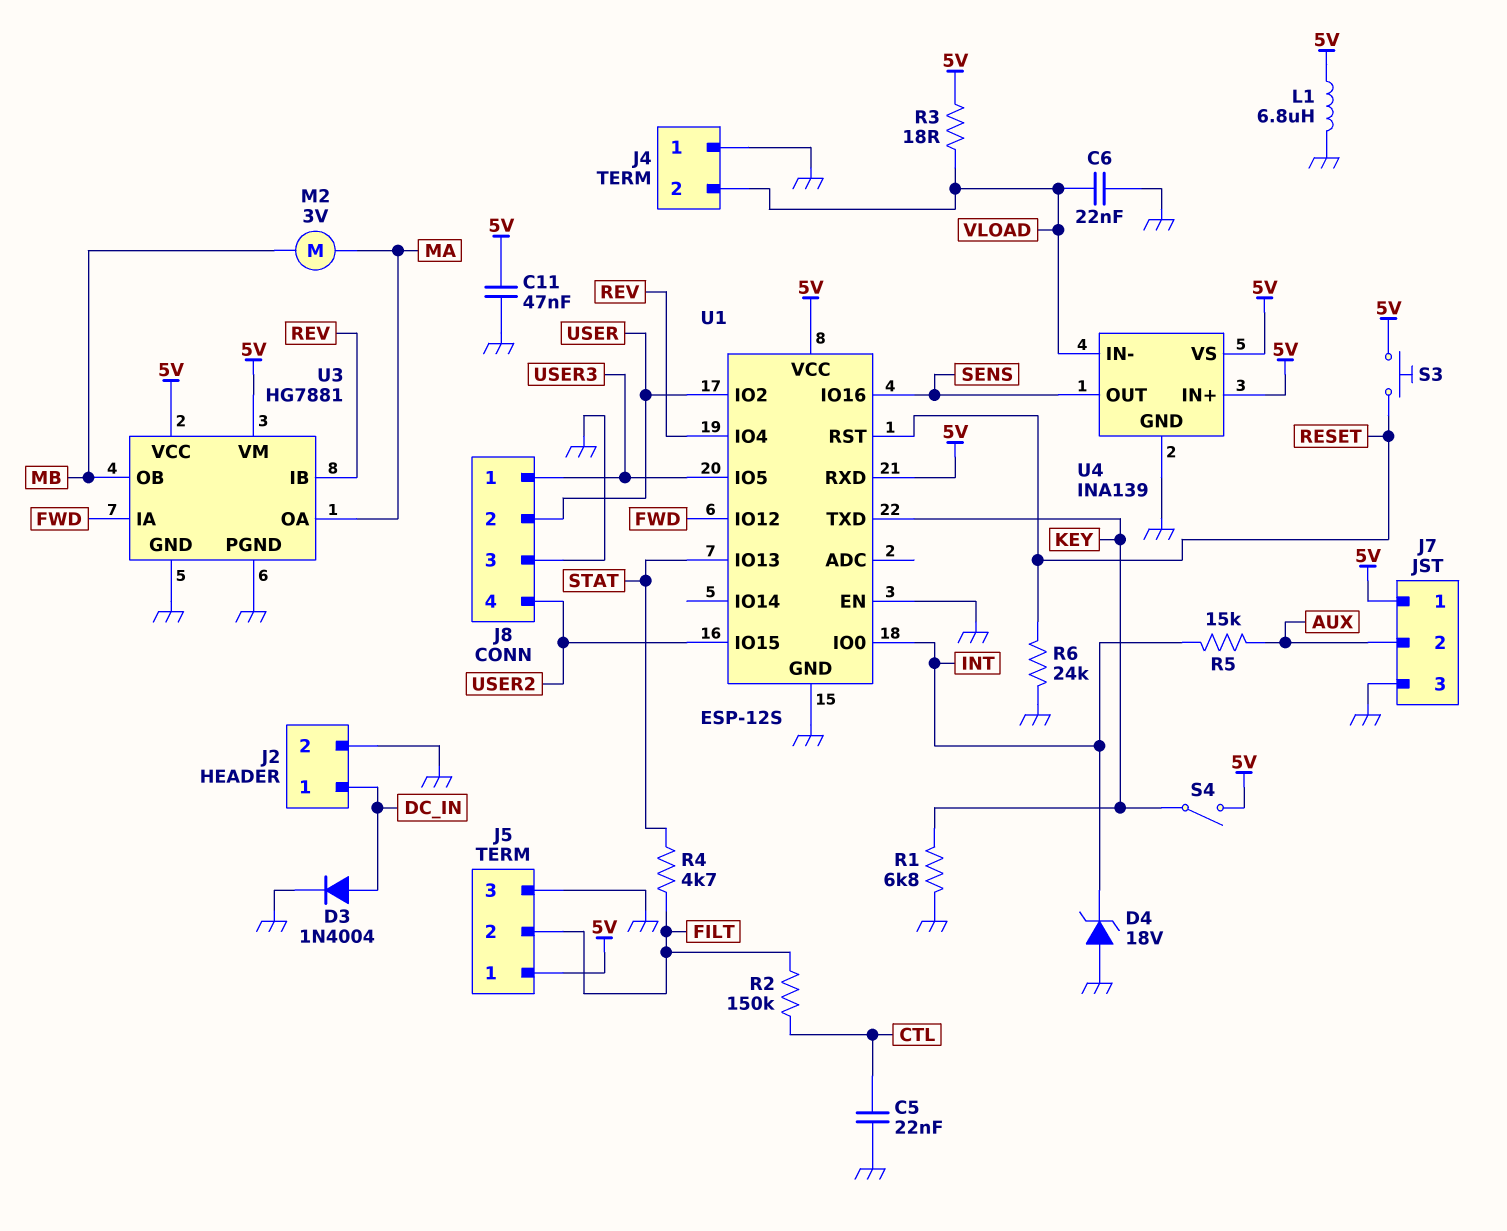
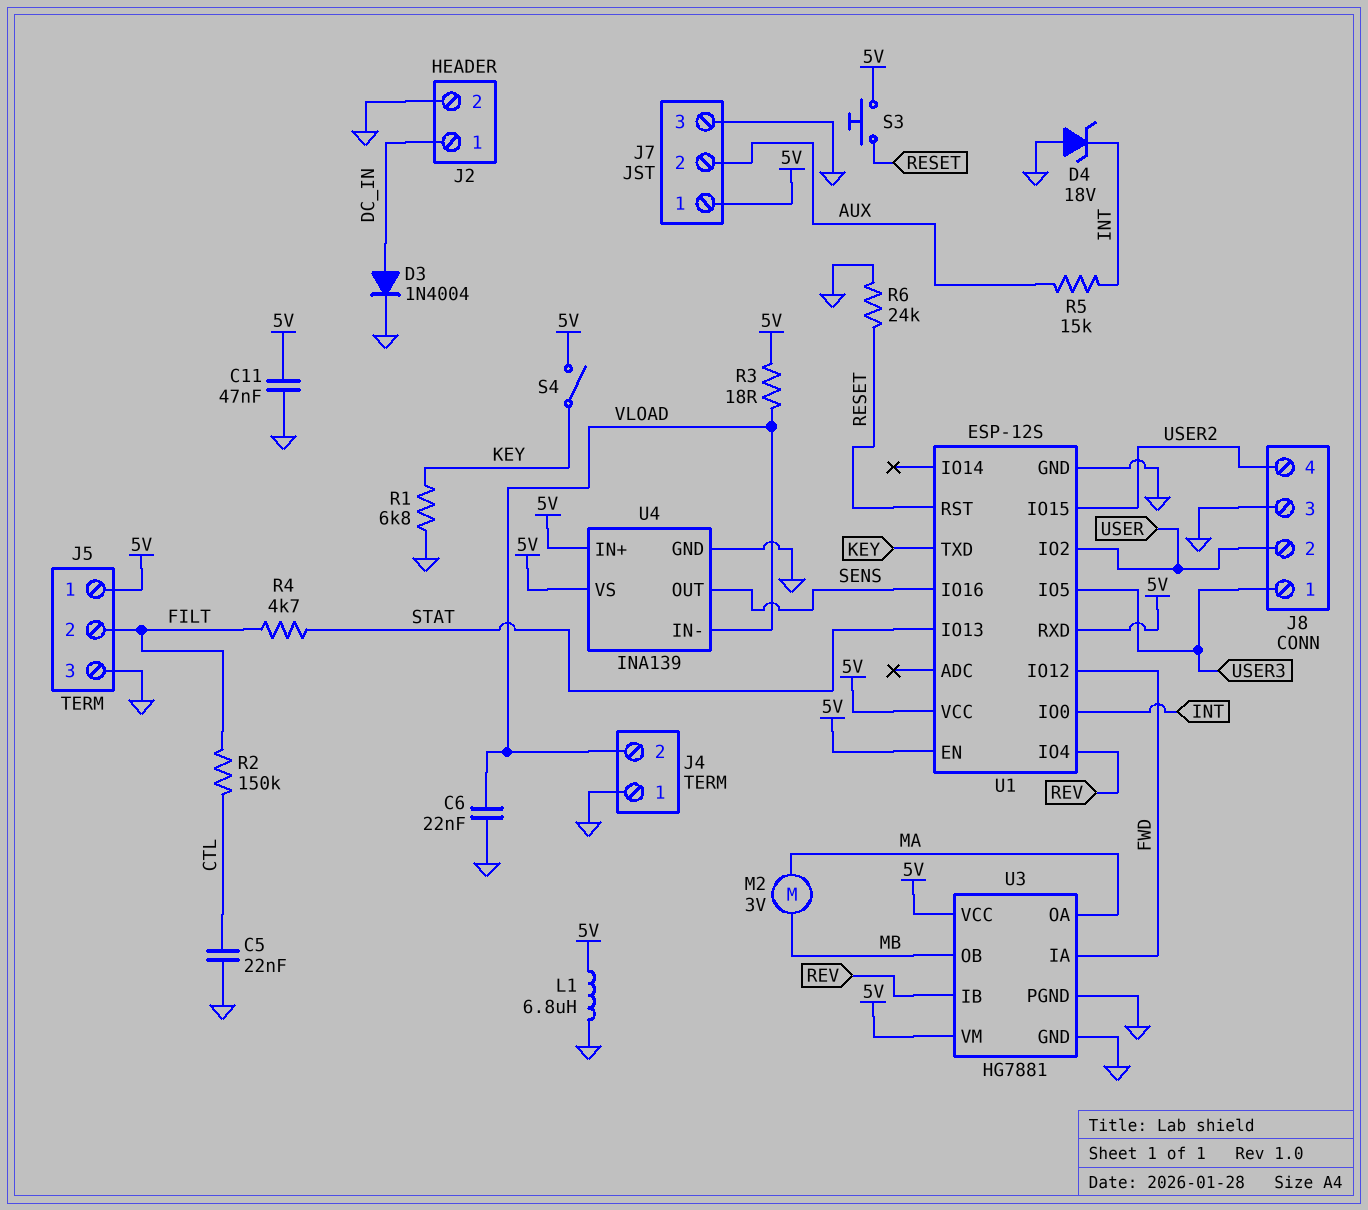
U1 pin EN: GND -> 5V

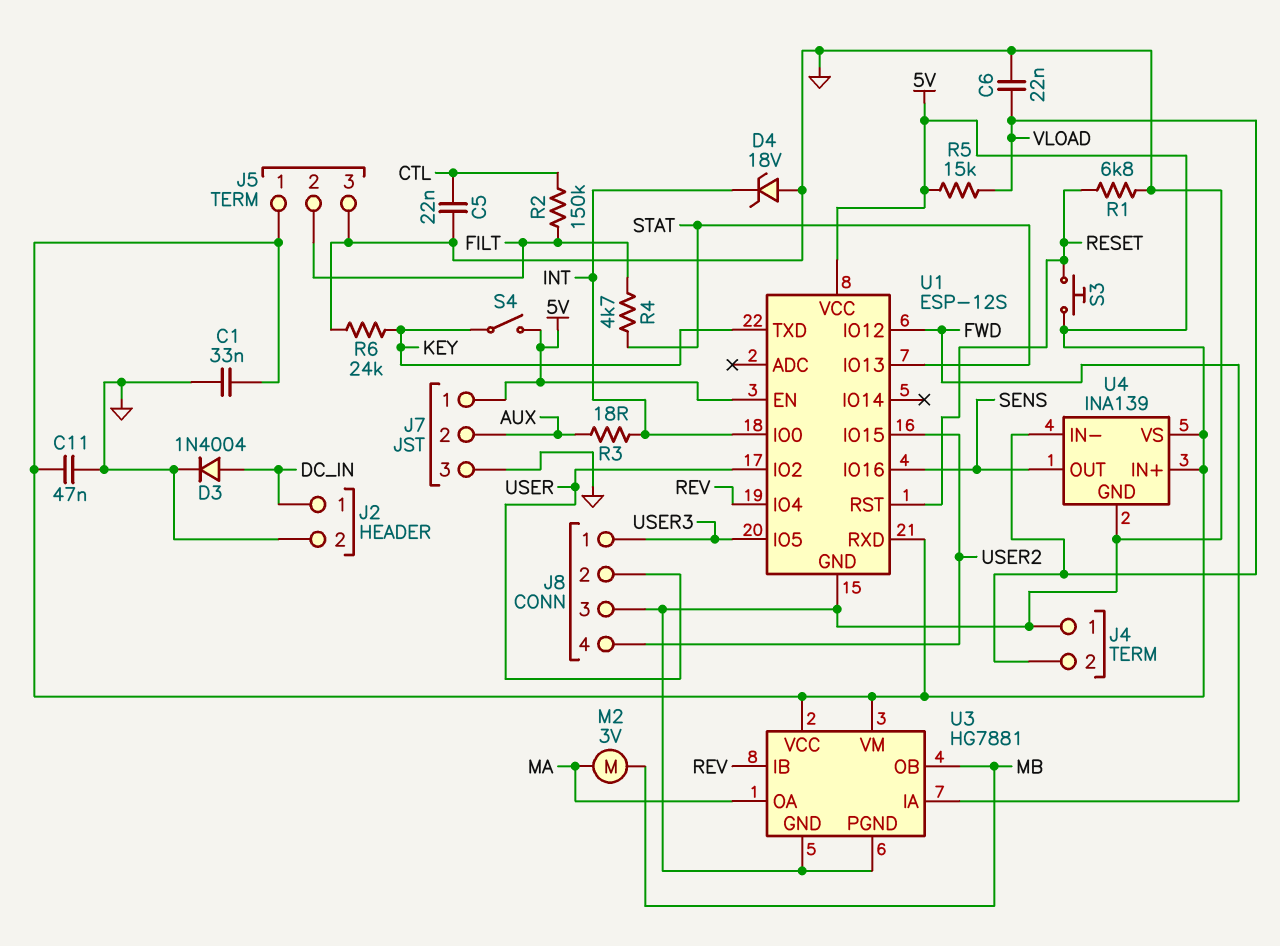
C1: none -> 33nF (5V, GND)
L1: 6.8uH (5V, GND) -> none
R1: 6.8k (GND, KEY) -> 6.8k (GND, RESET)
R3: 18 (5V, VLOAD) -> 18 (AUX, INT)
R5: 15k (AUX, INT) -> 15k (5V, VLOAD)
R6: 24k (GND, RESET) -> 24k (GND, KEY)

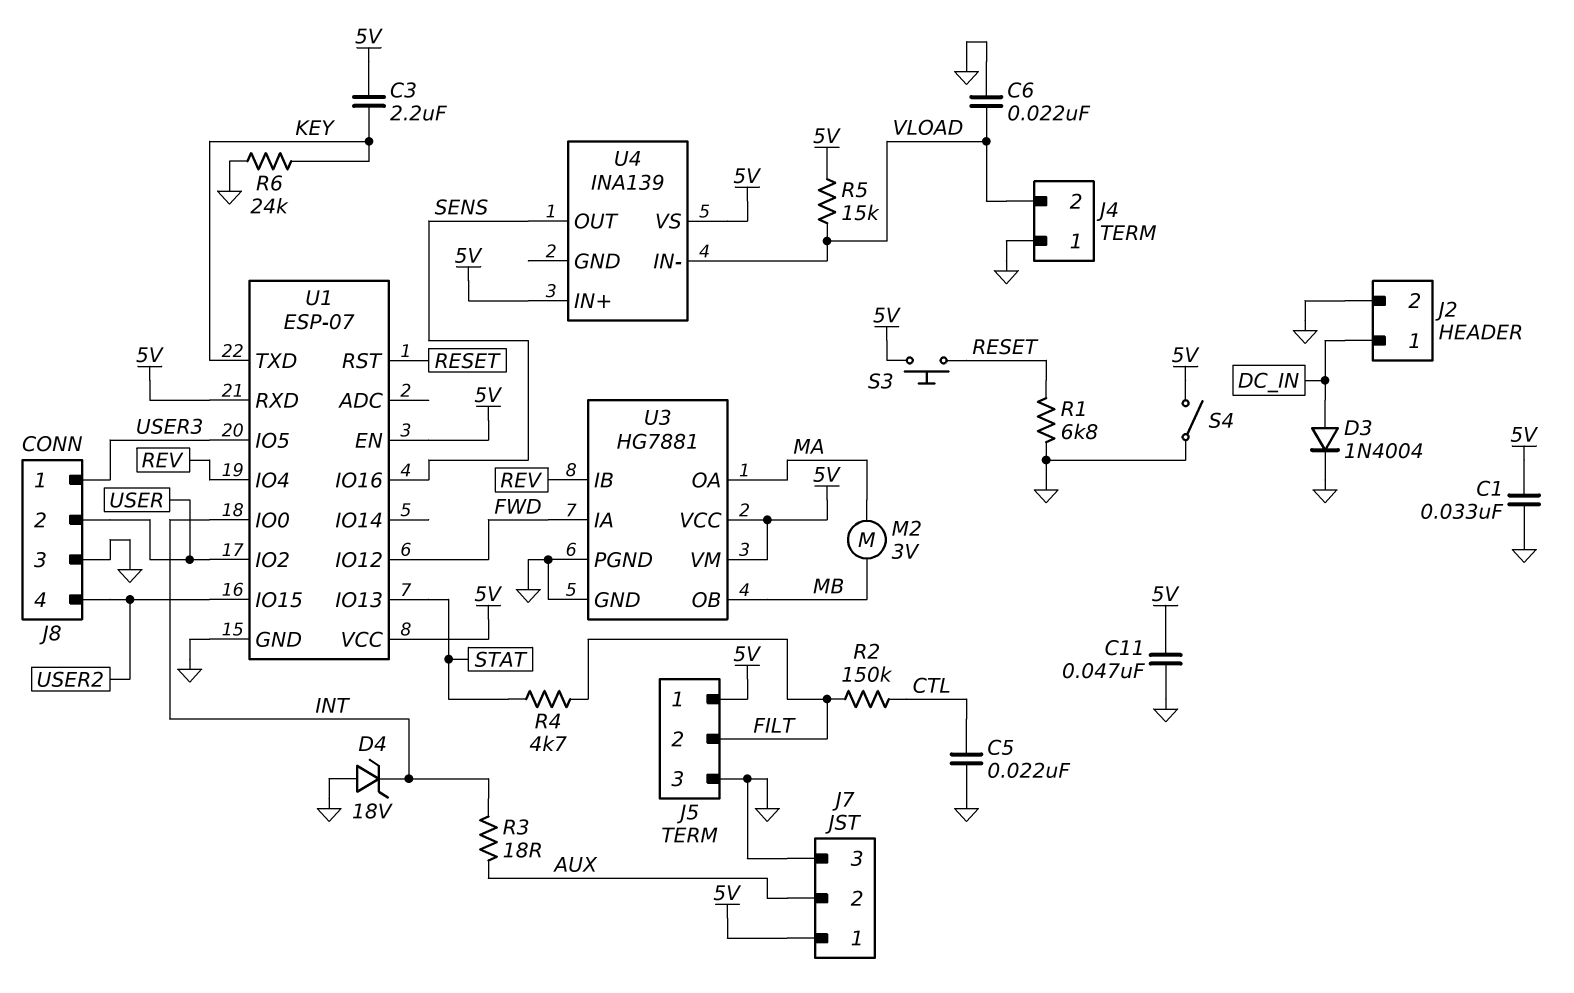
C3: none -> 2.2uF (5V, KEY)
S4: switch (5V, KEY) -> switch (5V, GND)
U1: ESP-12S -> ESP-07
U4 pin GND: GND -> none

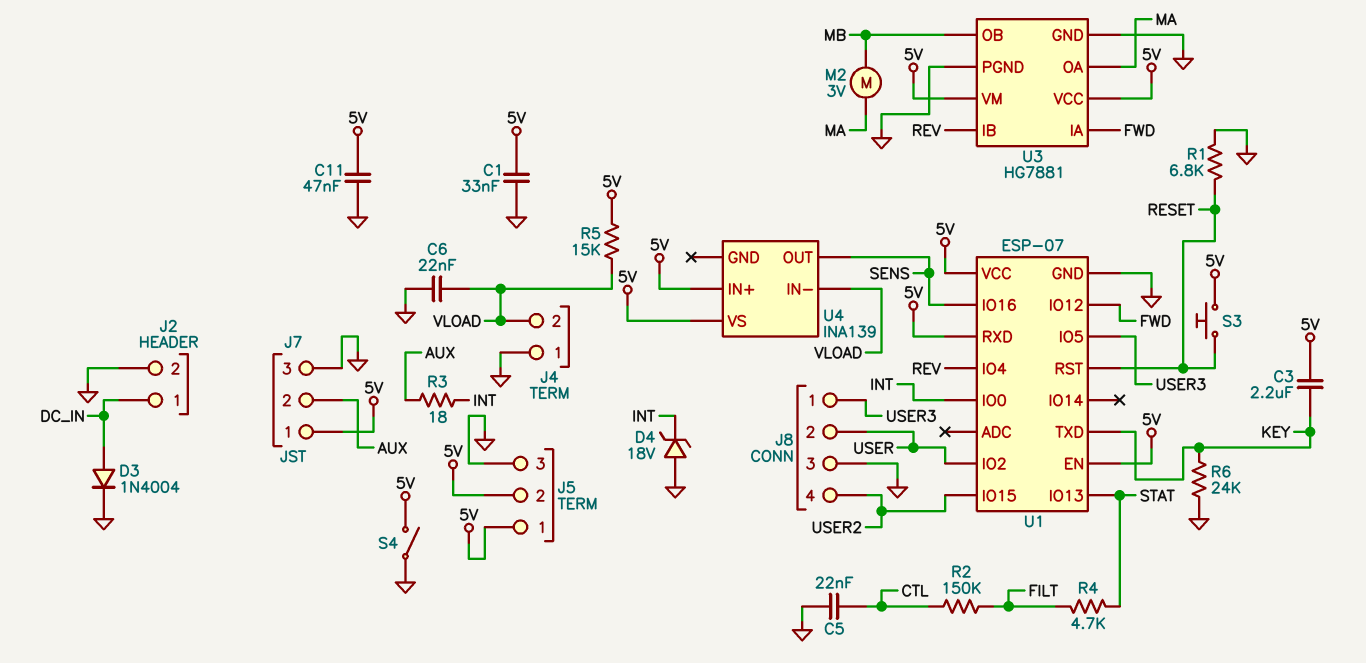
J5 pin 2: FILT -> 5V

